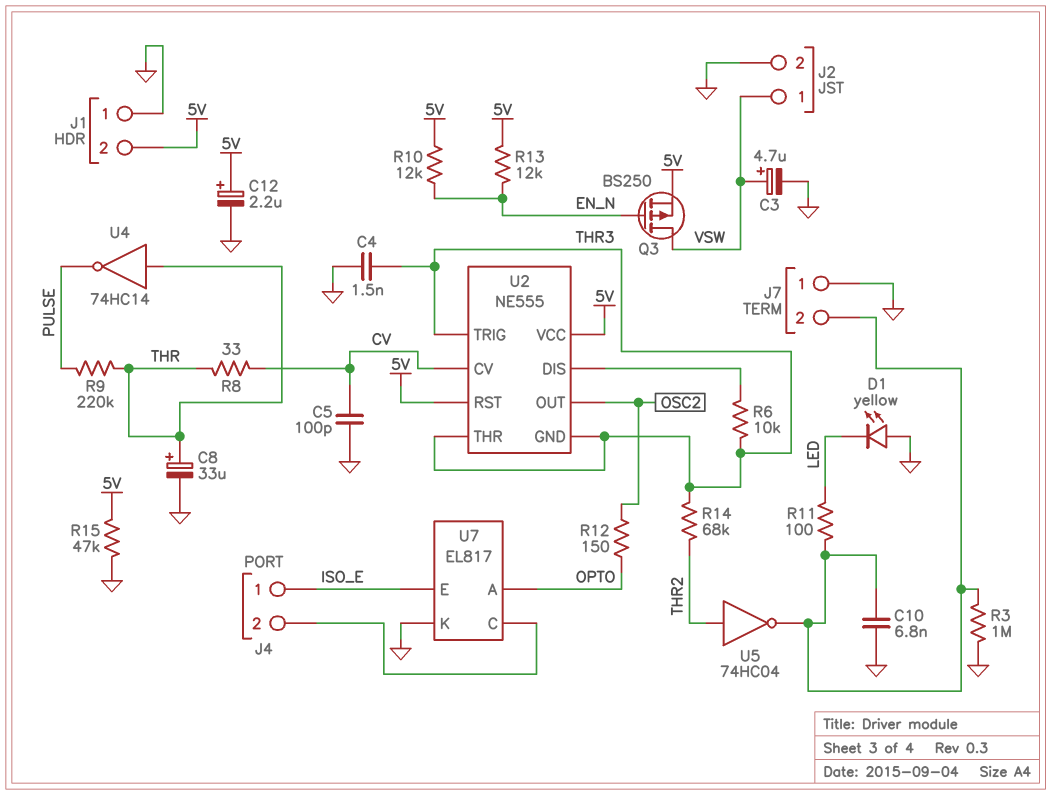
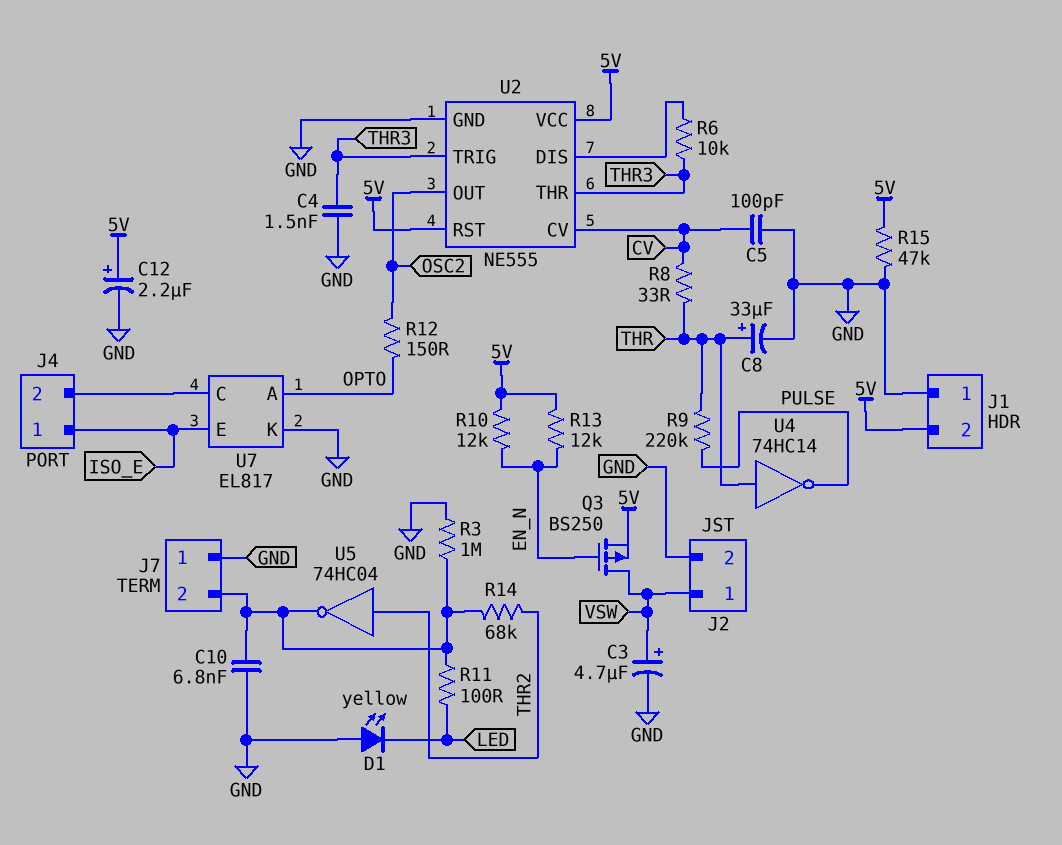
R14: 68k (THR2, THR3) -> 68k (J7/2, THR2)
U2 pin GND: THR3 -> GND

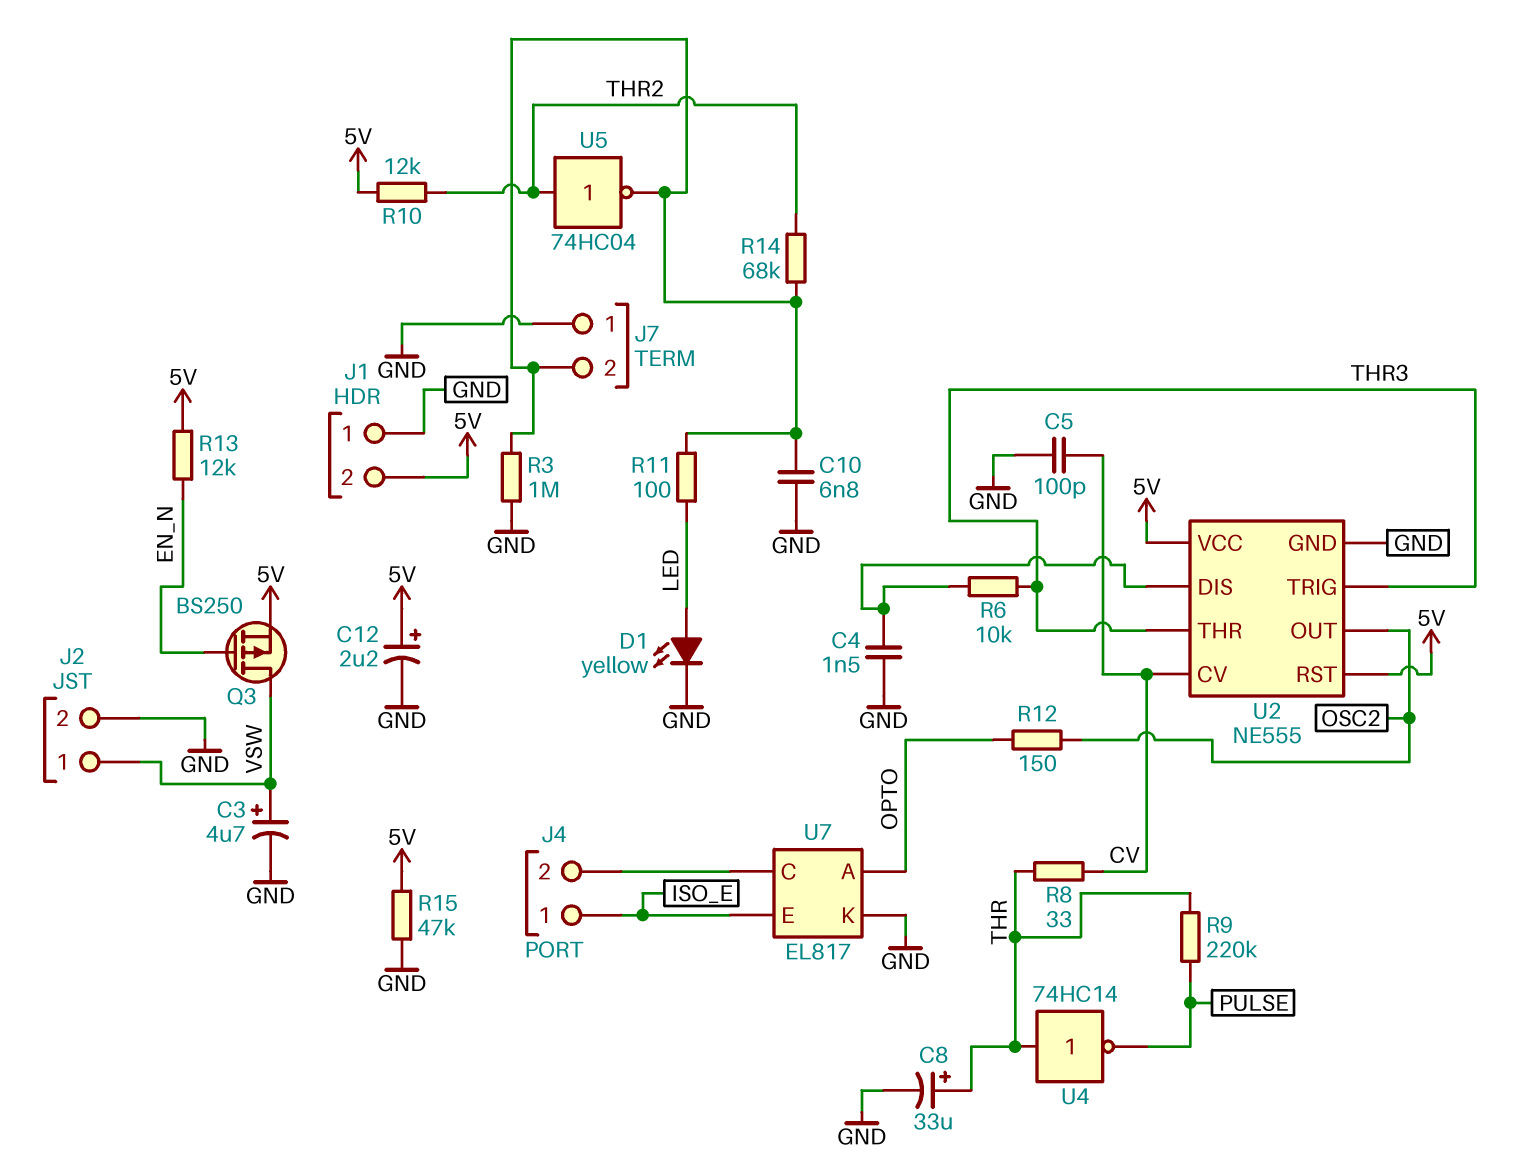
C4: 1.5nF (GND, THR3) -> 1.5nF (GND, U2/DIS)
D1: LED yellow (A GND, K LED) -> LED yellow (A LED, K GND)
R10: 12k (5V, EN_N) -> 12k (5V, THR2)

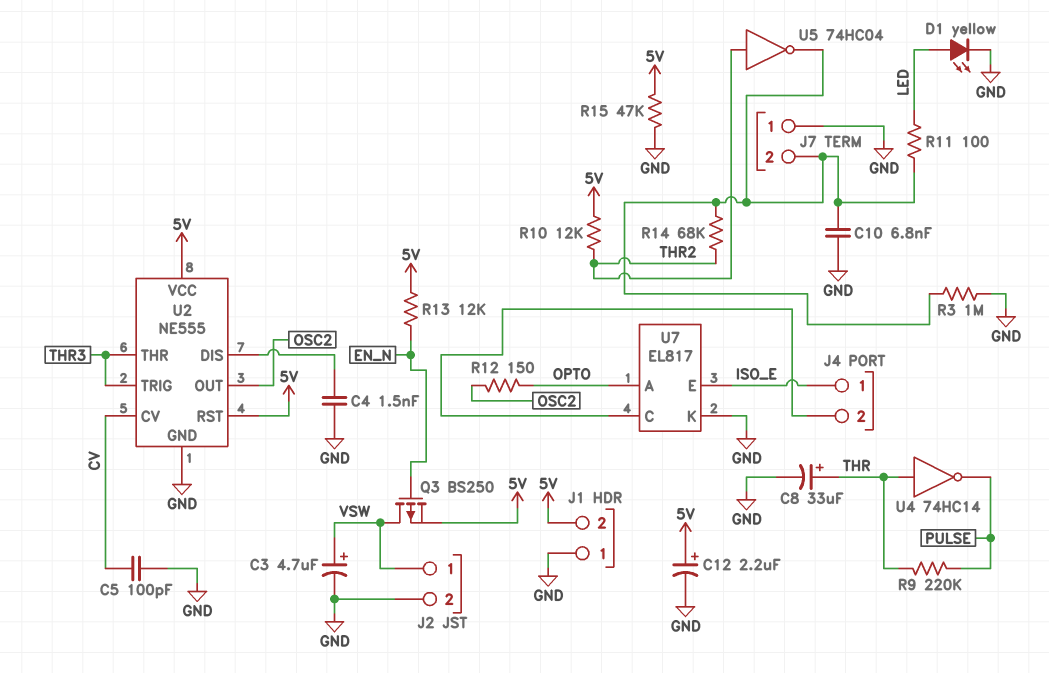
R6: 10k (THR3, U2/DIS) -> none
R8: 33 (CV, THR) -> none

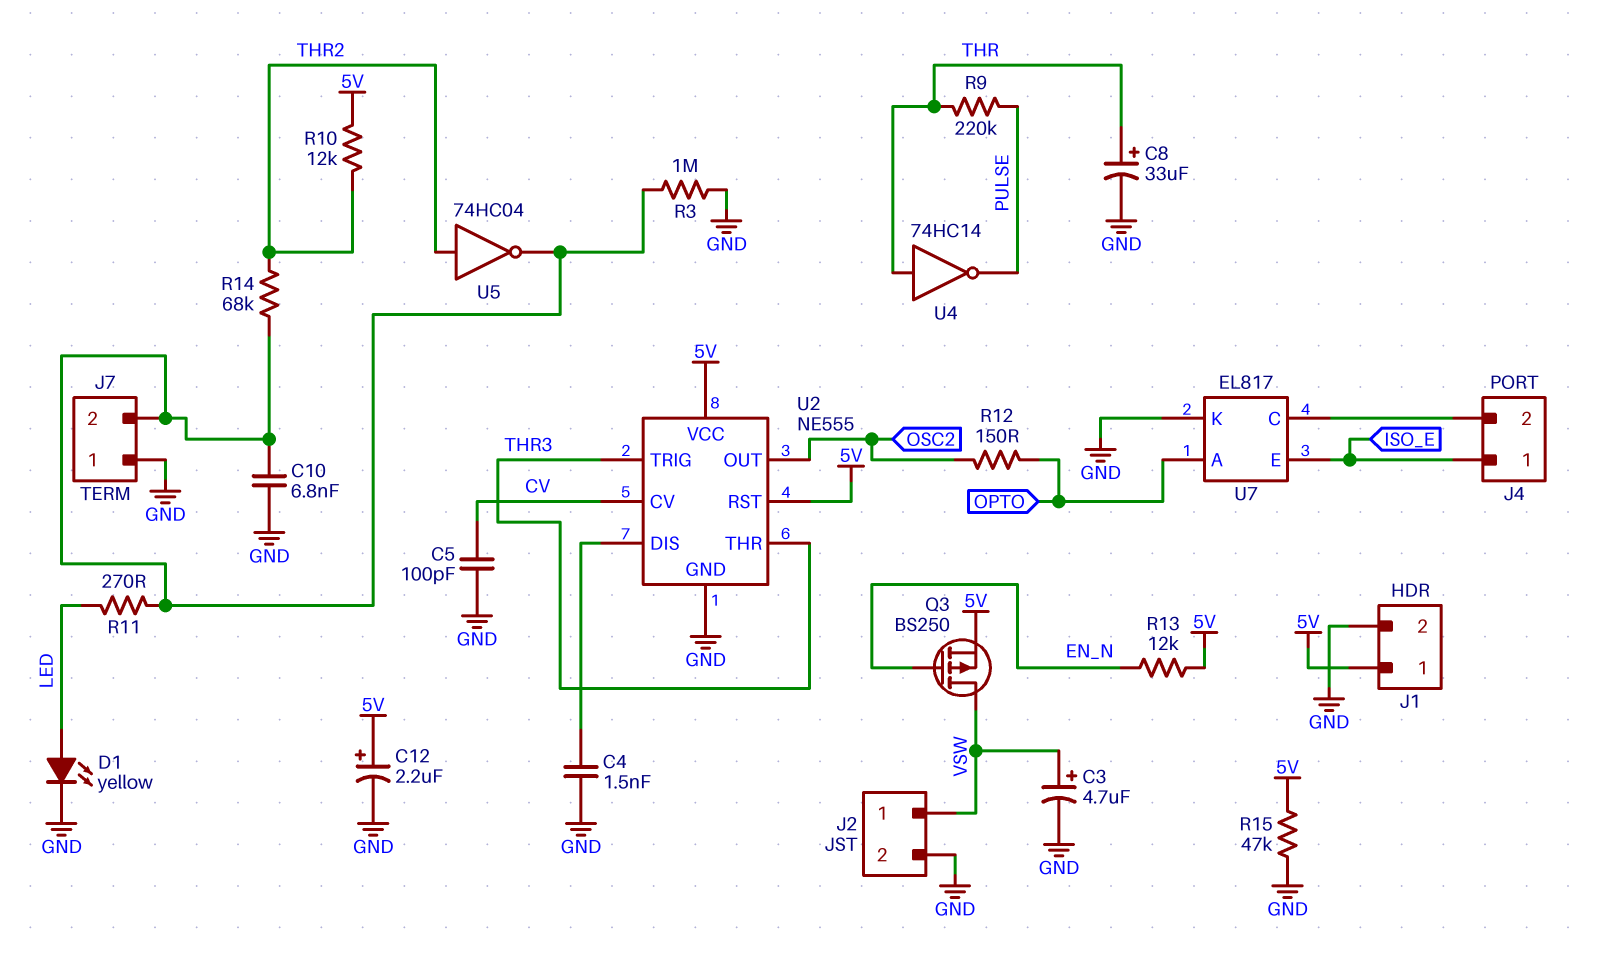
J1 pin 1: GND -> 5V
J1 pin 2: 5V -> GND
R11: 100 (J7/2, LED) -> 270 (J7/2, LED)

